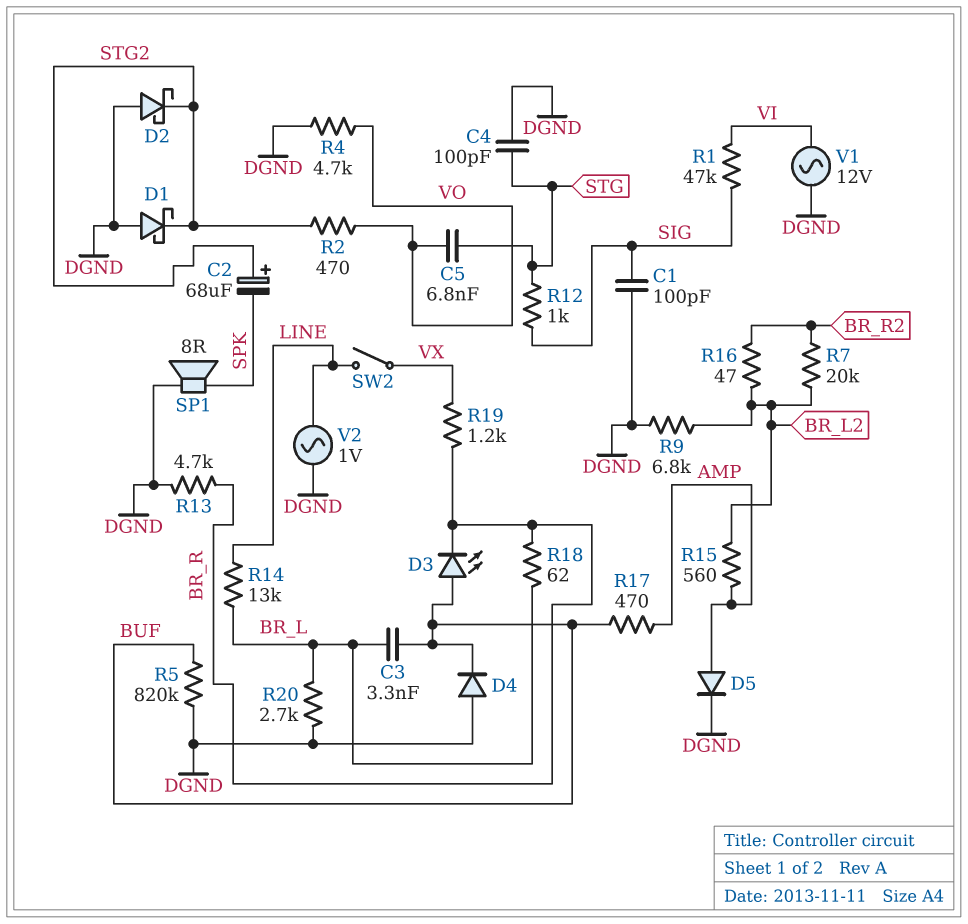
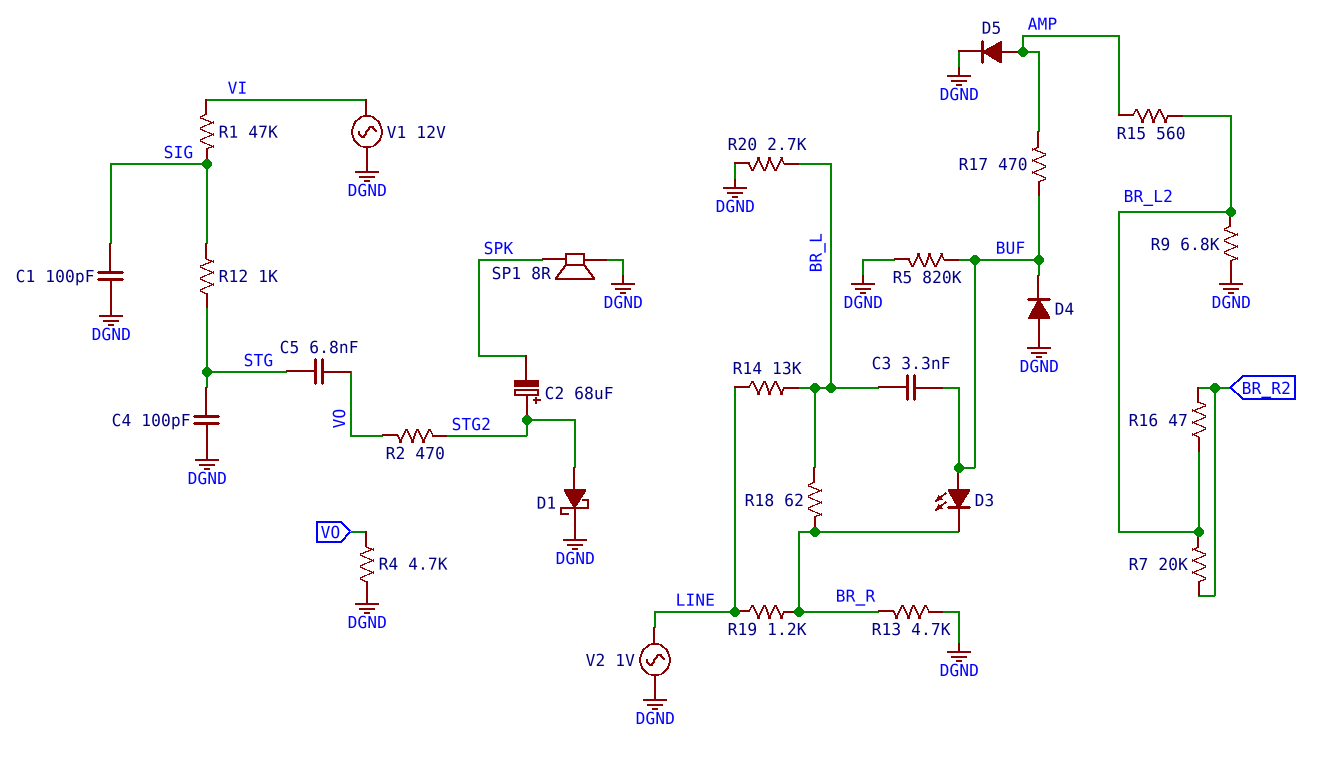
D1: schottky (A DGND, K STG2) -> schottky (A STG2, K DGND)
D2: schottky (A DGND, K STG2) -> none
R19: 1.2k (BR_R, VX) -> 1.2k (BR_R, LINE)
SW2: switch (LINE, VX) -> none

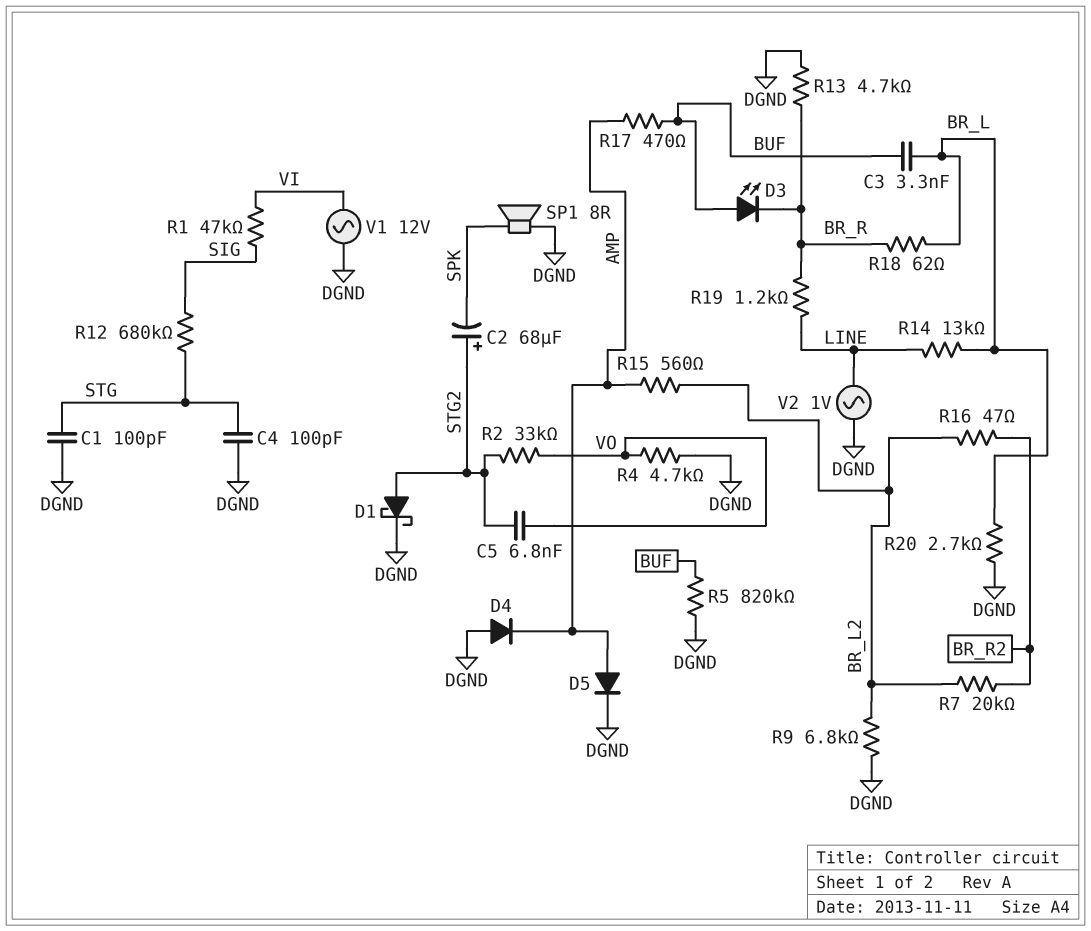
C1: 100pF (DGND, SIG) -> 100pF (DGND, STG)
C5: 6.8nF (STG, VO) -> 6.8nF (STG2, VO)
D4: diode (A DGND, K BUF) -> diode (A DGND, K AMP)
R2: 470 (STG2, VO) -> 33k (STG2, VO)
R12: 1k (SIG, STG) -> 680k (SIG, STG)

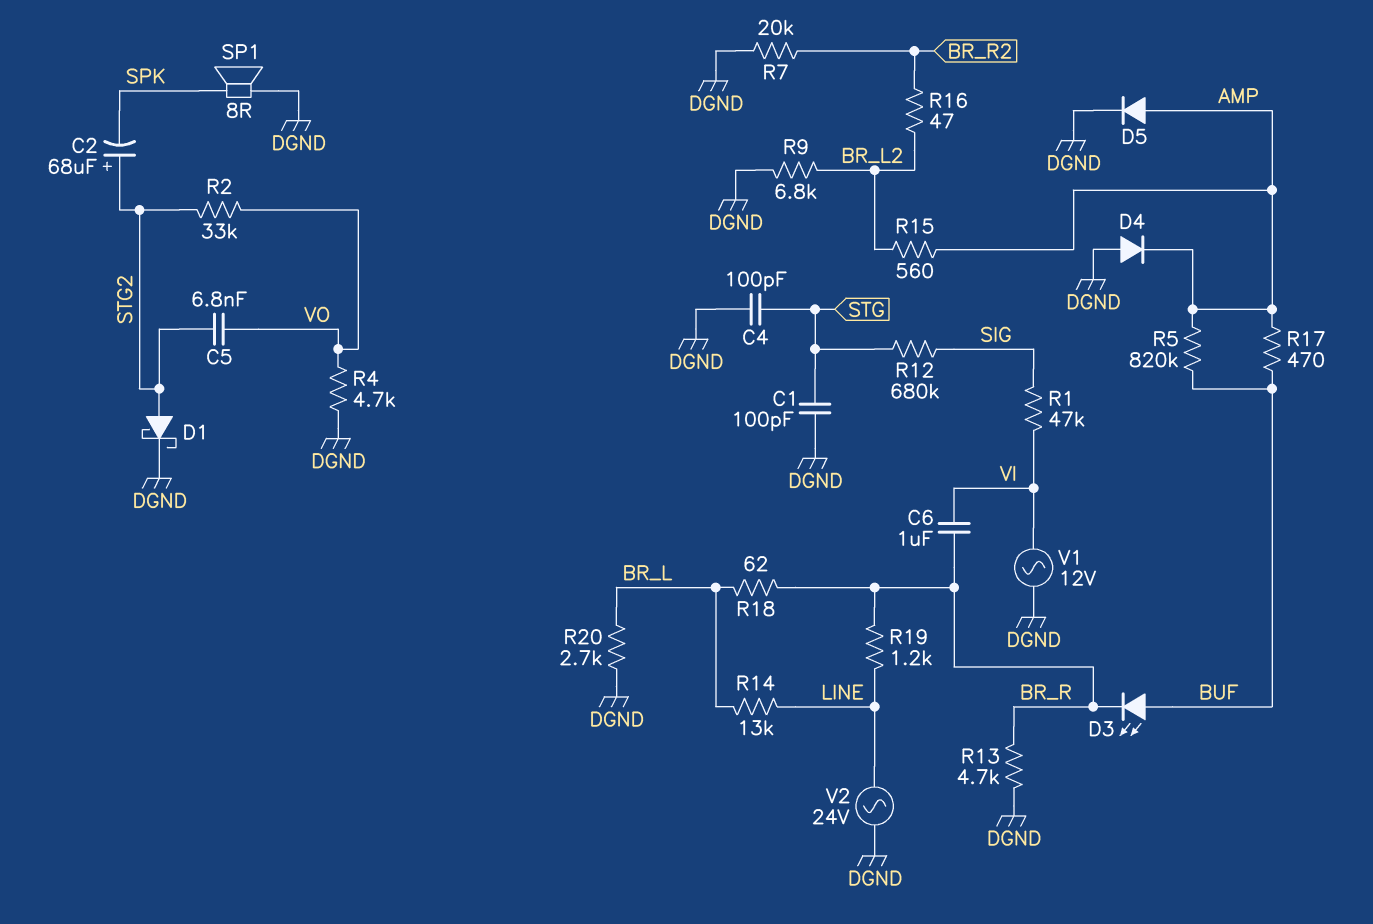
C3: 3.3nF (BR_L, BUF) -> none
C6: none -> 1uF (BR_R, VI)
R5: 820k (BUF, DGND) -> 820k (AMP, BUF)
R7: 20k (BR_L2, BR_R2) -> 20k (BR_R2, DGND)
V2: AC 1V (DGND, LINE) -> AC 24V (DGND, LINE)

